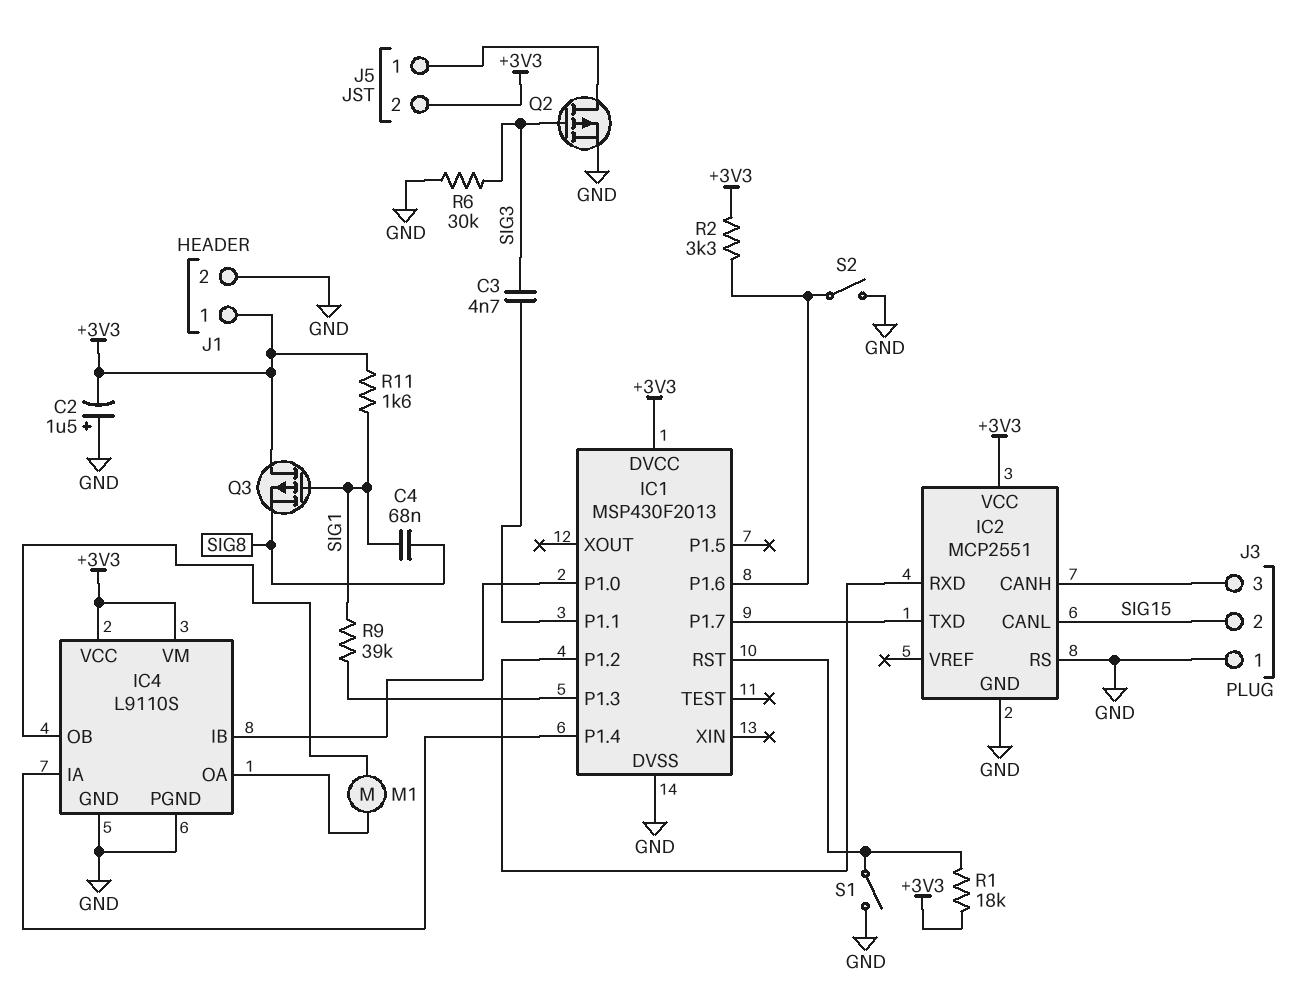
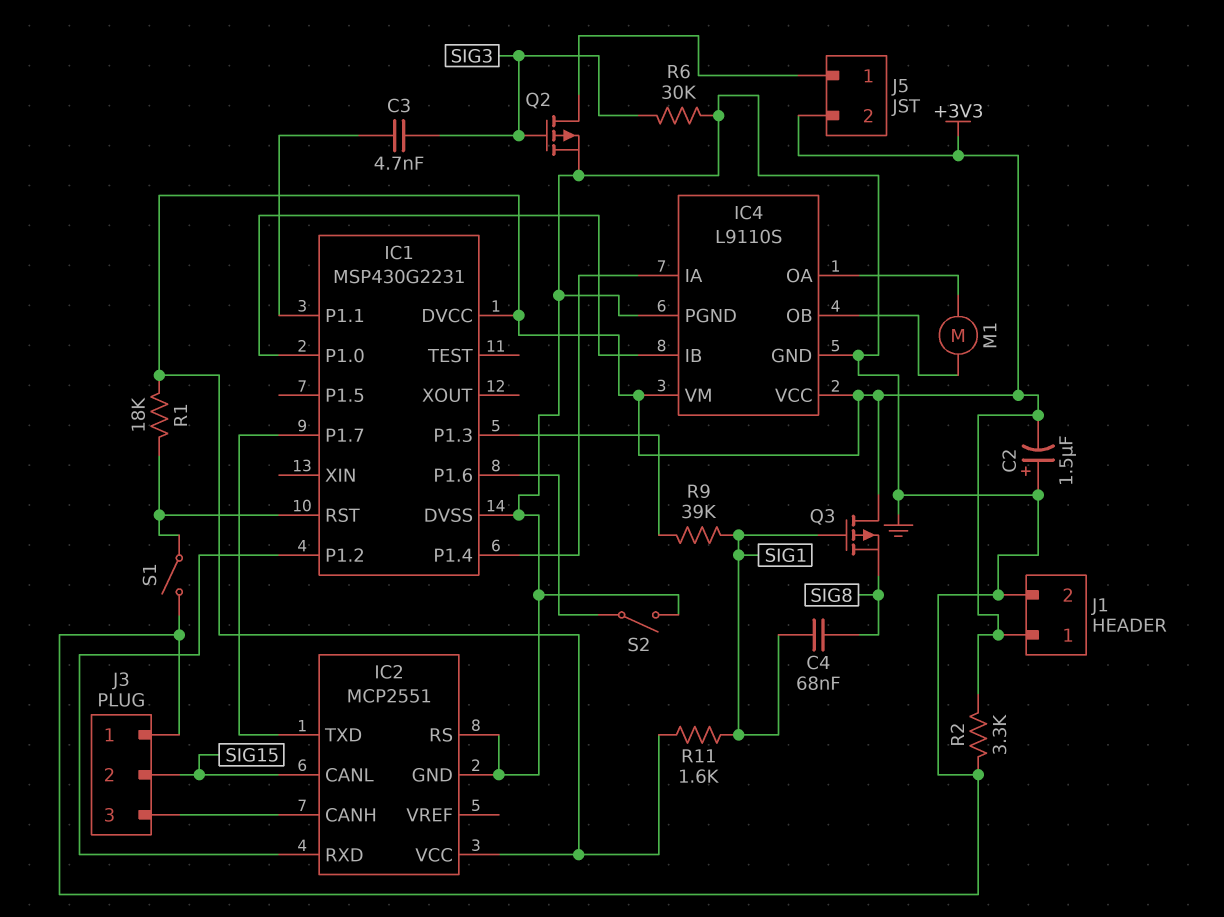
IC1: MSP430F2013 -> MSP430G2231
R2: 3.3k (+3V3, IC1/P1.6) -> 3.3k (+3V3, GND)

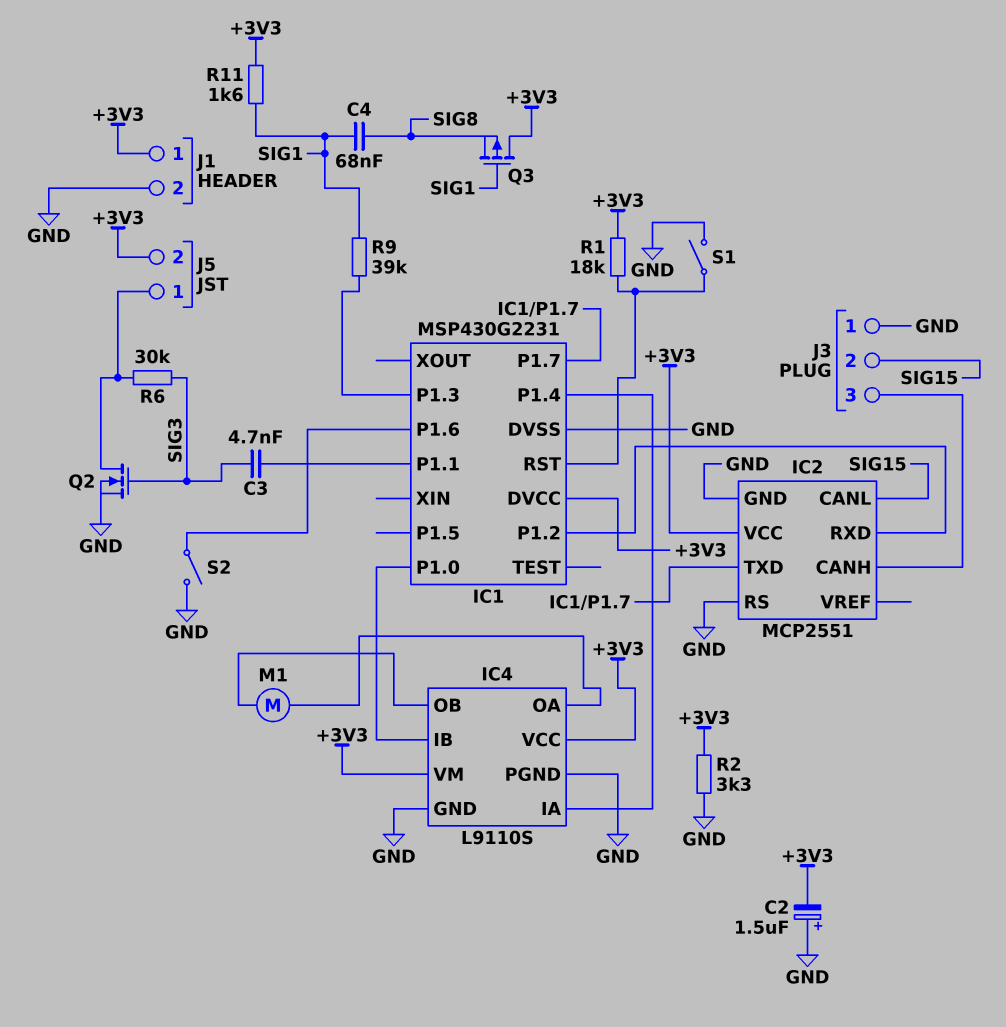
Q2: PMOS (G SIG3, D J5/1, S GND) -> NMOS (G SIG3, D J5/1, S GND)
R6: 30k (GND, SIG3) -> 30k (J5/1, SIG3)

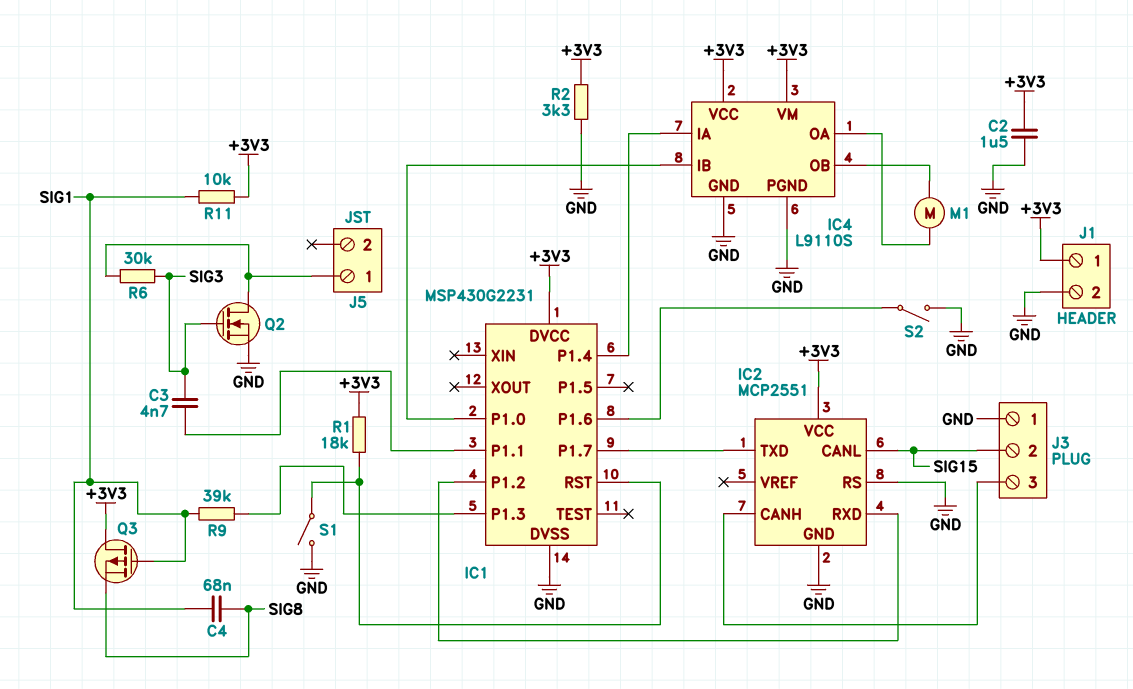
C2: 1.5uF (plus GND, minus +3V3) -> 1.5uF (+3V3, GND)
J5 pin 2: +3V3 -> none
R11: 1.6k (+3V3, SIG1) -> 10k (+3V3, SIG1)

